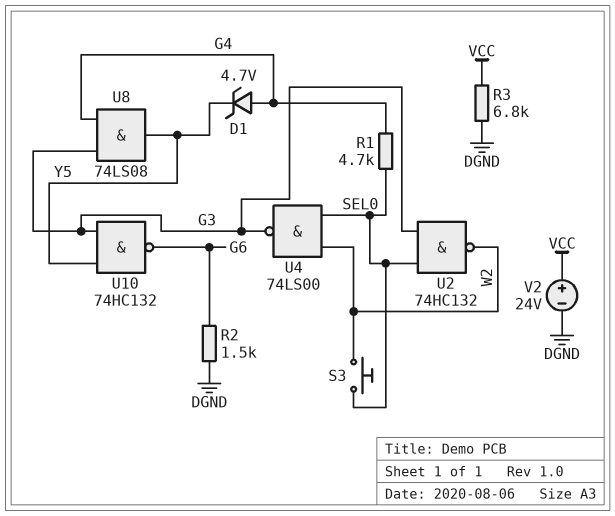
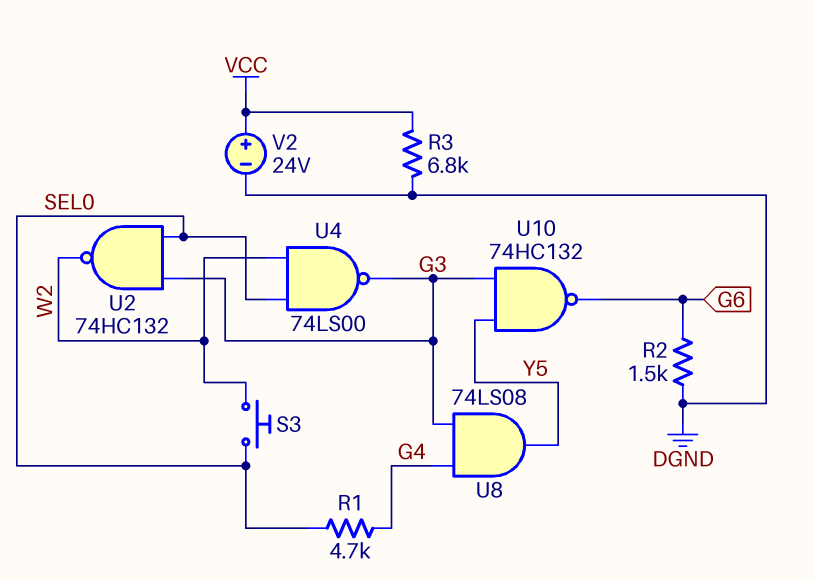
D1: zener 4.7V (A G4, K Y5) -> none

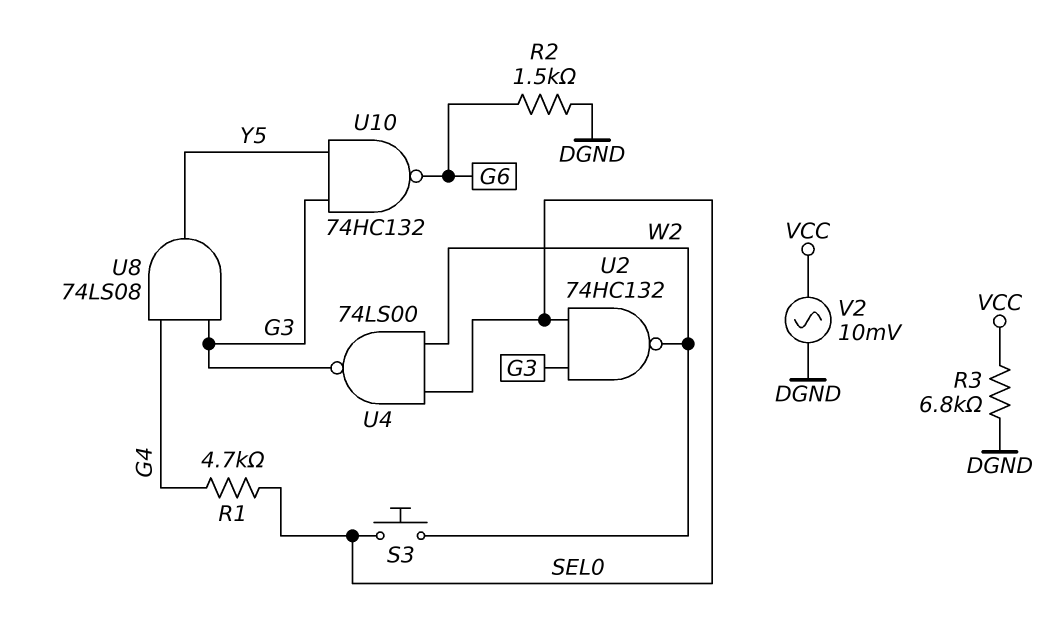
V2: 24V (plus VCC, minus DGND) -> AC 10mV (DGND, VCC)

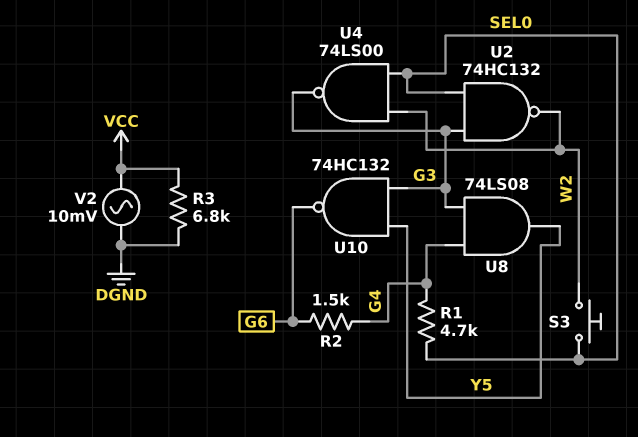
R2: 1.5k (DGND, G6) -> 1.5k (G4, G6)

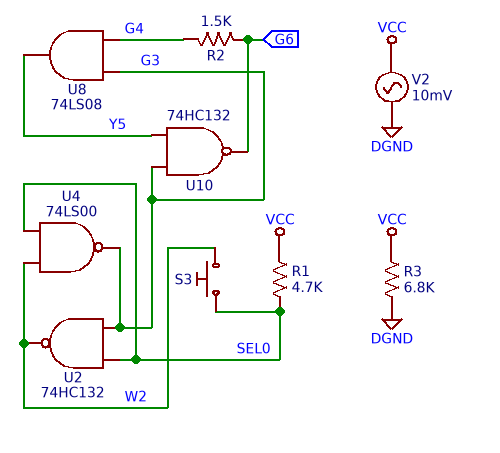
R1: 4.7k (G4, SEL0) -> 4.7k (SEL0, VCC)

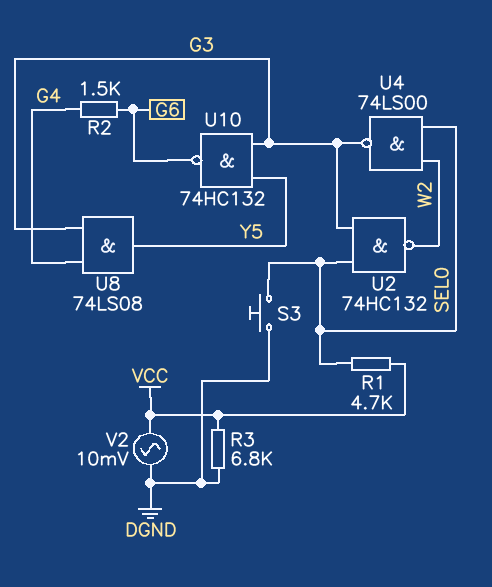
S3: button (SEL0, W2) -> button (DGND, SEL0)

